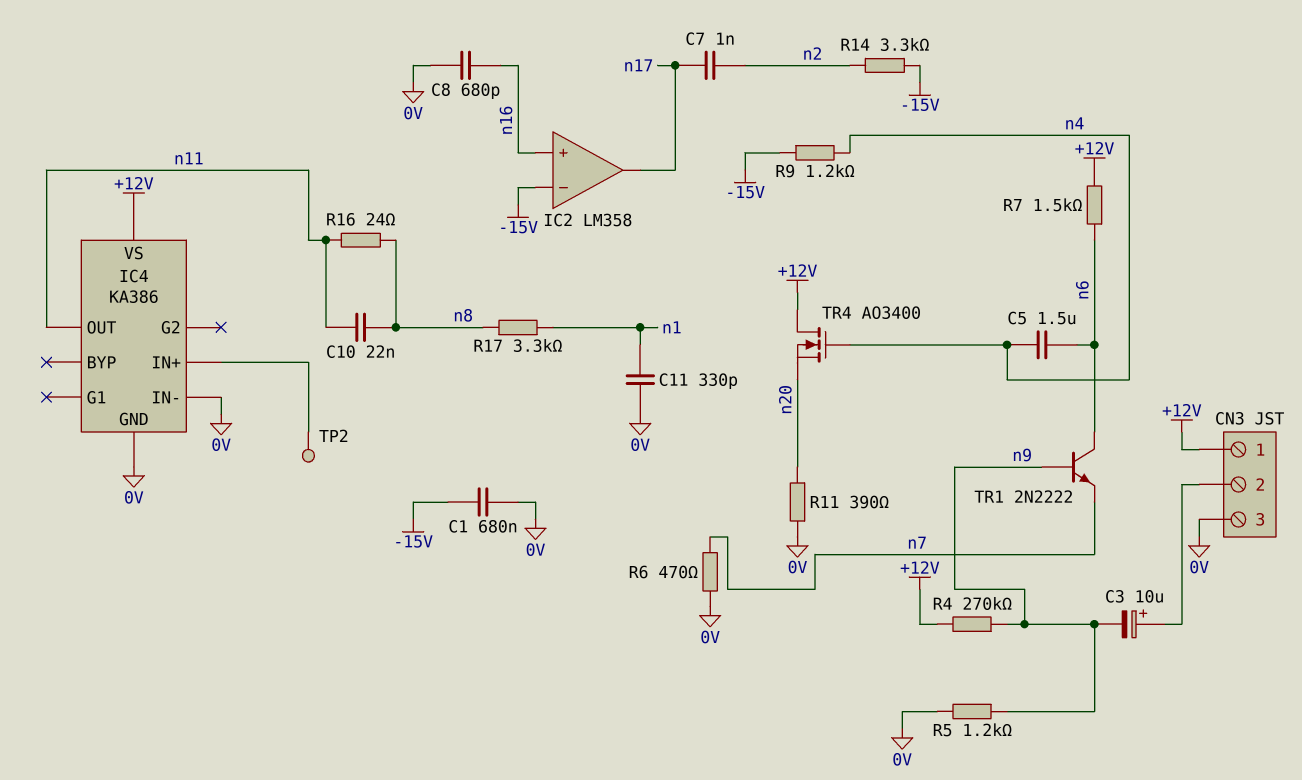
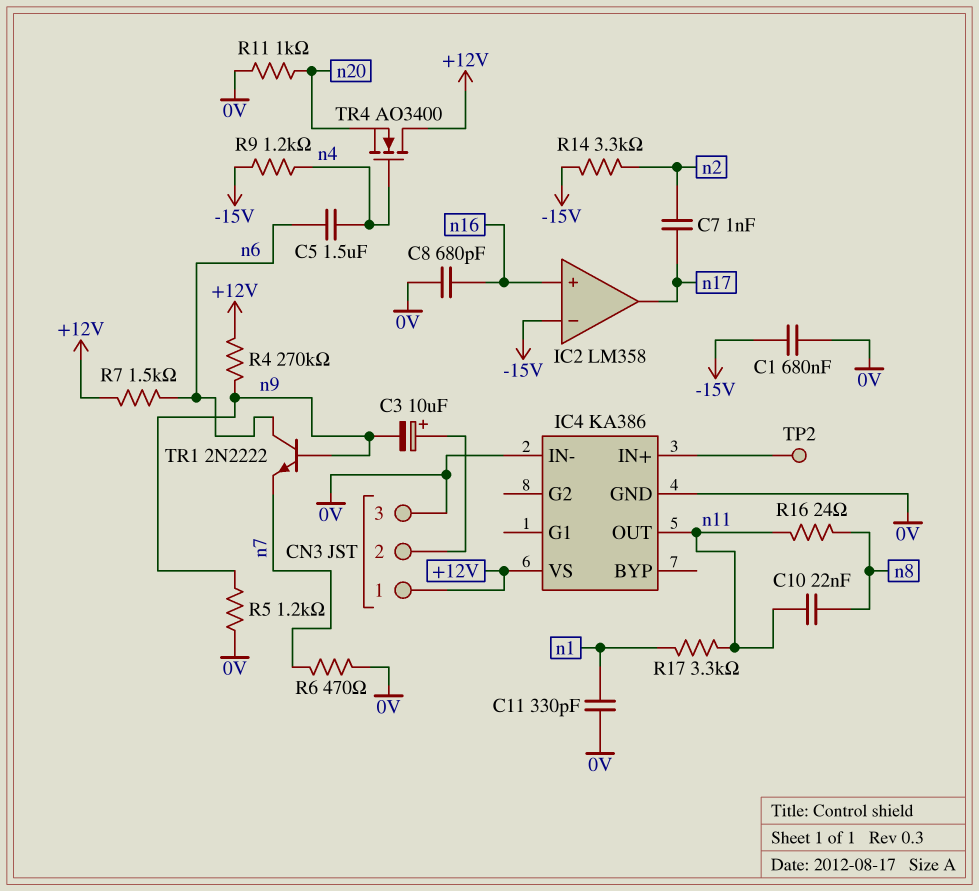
R11: 390 (0V, n20) -> 1k (0V, n20)
R17: 3.3k (n1, n8) -> 3.3k (n1, n11)

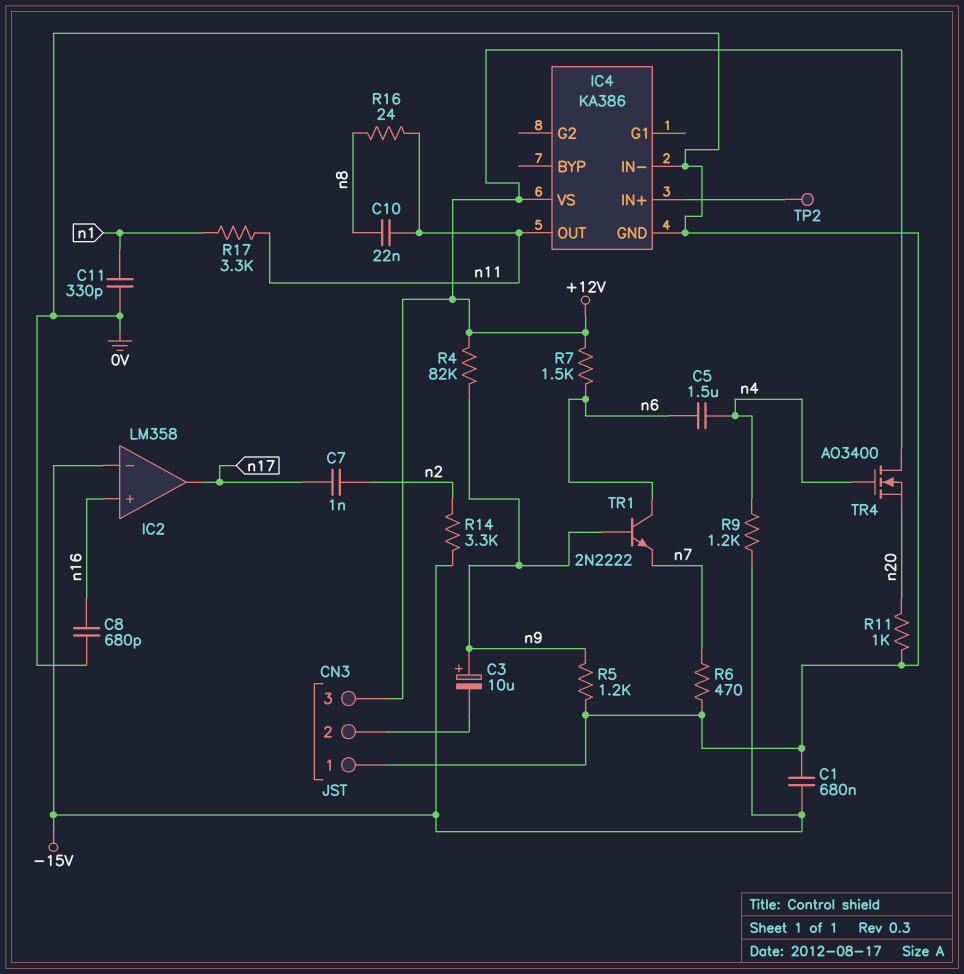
C3: 10uF (plus CN3/2, minus n9) -> 10uF (plus n9, minus CN3/2)
CN3 pin 1: +12V -> 0V
CN3 pin 3: 0V -> +12V
R4: 270k (+12V, n9) -> 82k (+12V, n9)

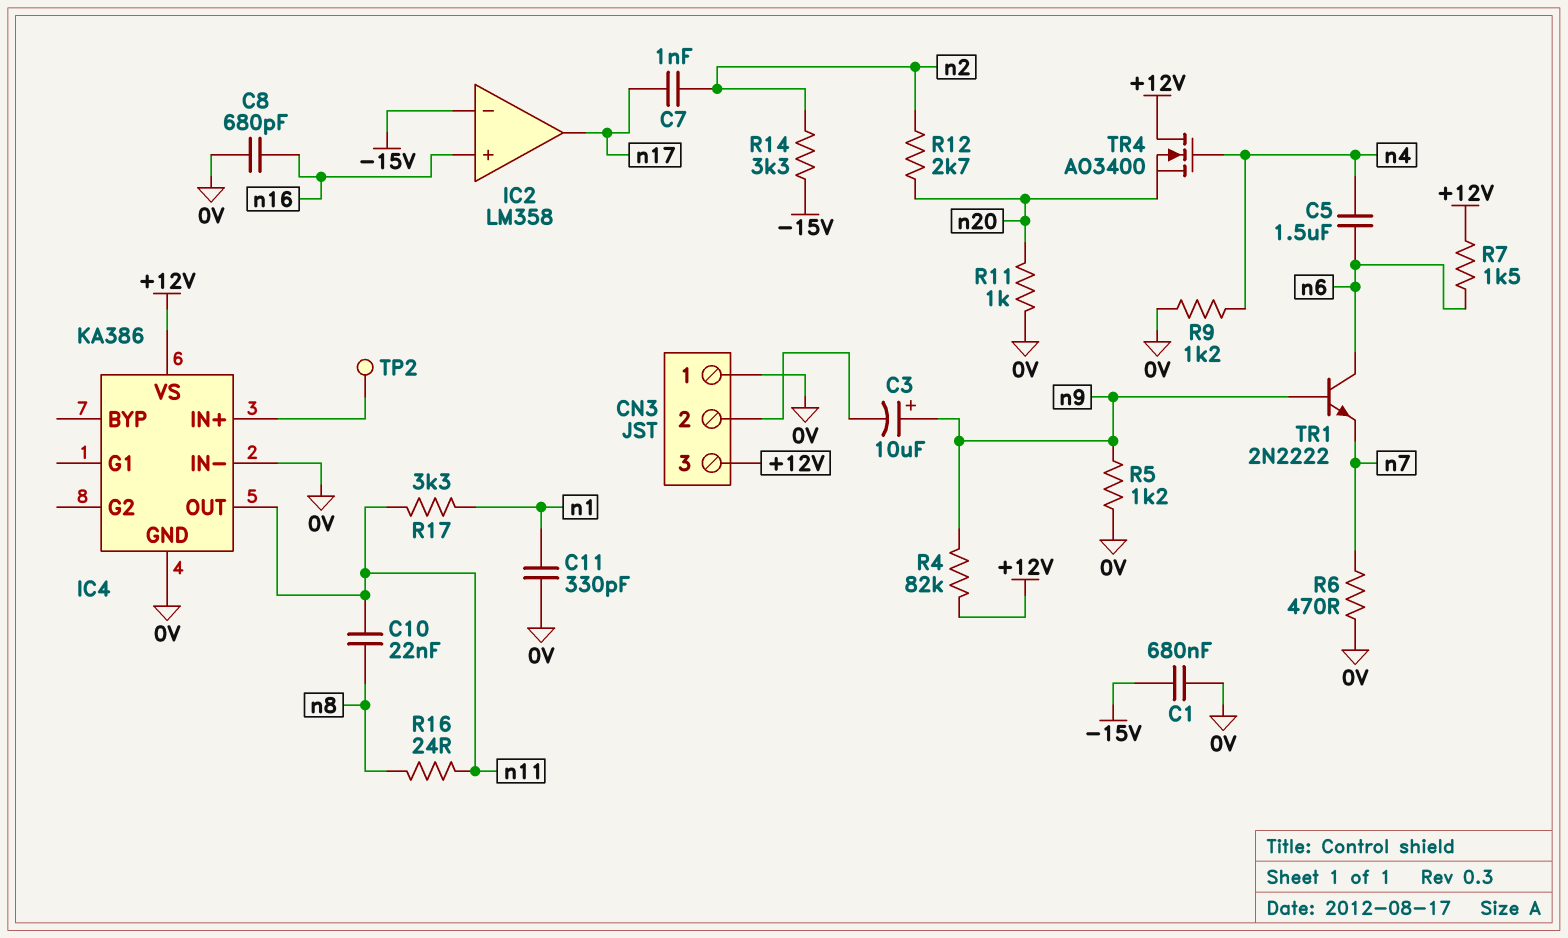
R9: 1.2k (-15V, n4) -> 1.2k (0V, n4)
R12: none -> 2.7k (n2, n20)

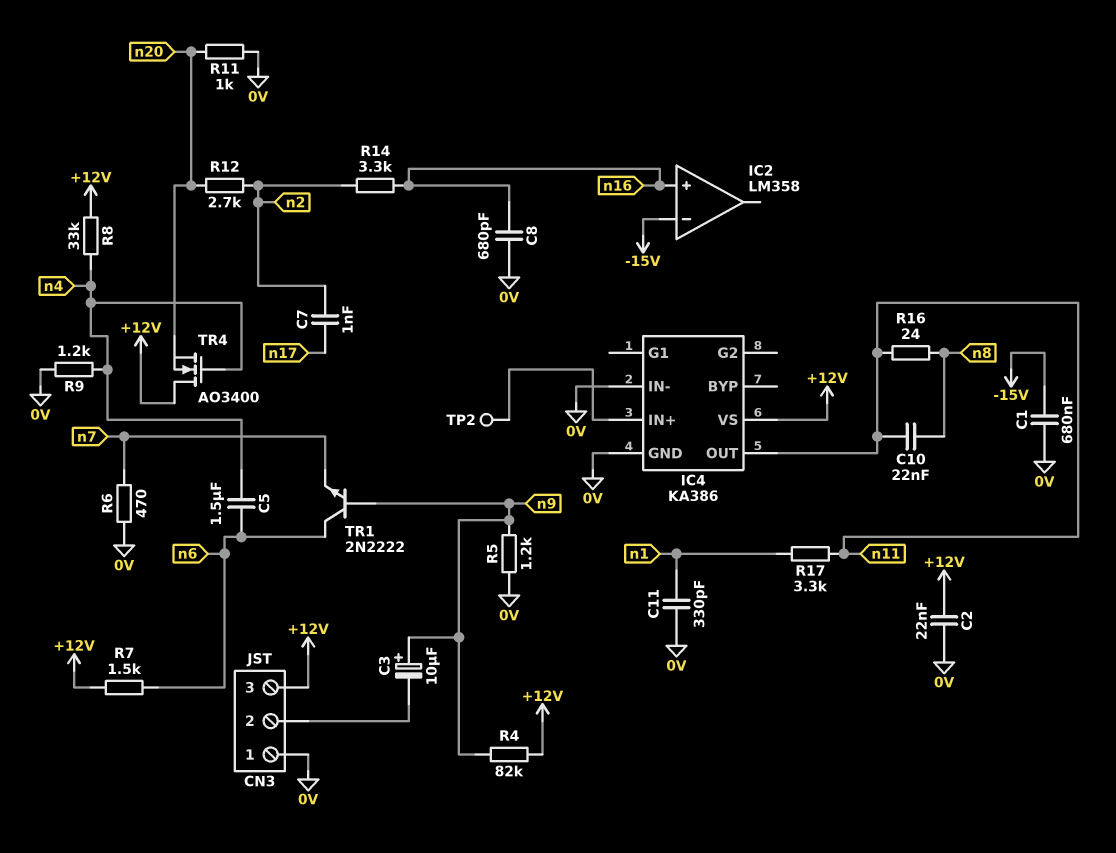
C2: none -> 22nF (+12V, 0V)
IC2 pin out: n17 -> none
R8: none -> 33k (+12V, n4)
R14: 3.3k (-15V, n2) -> 3.3k (n2, n16)

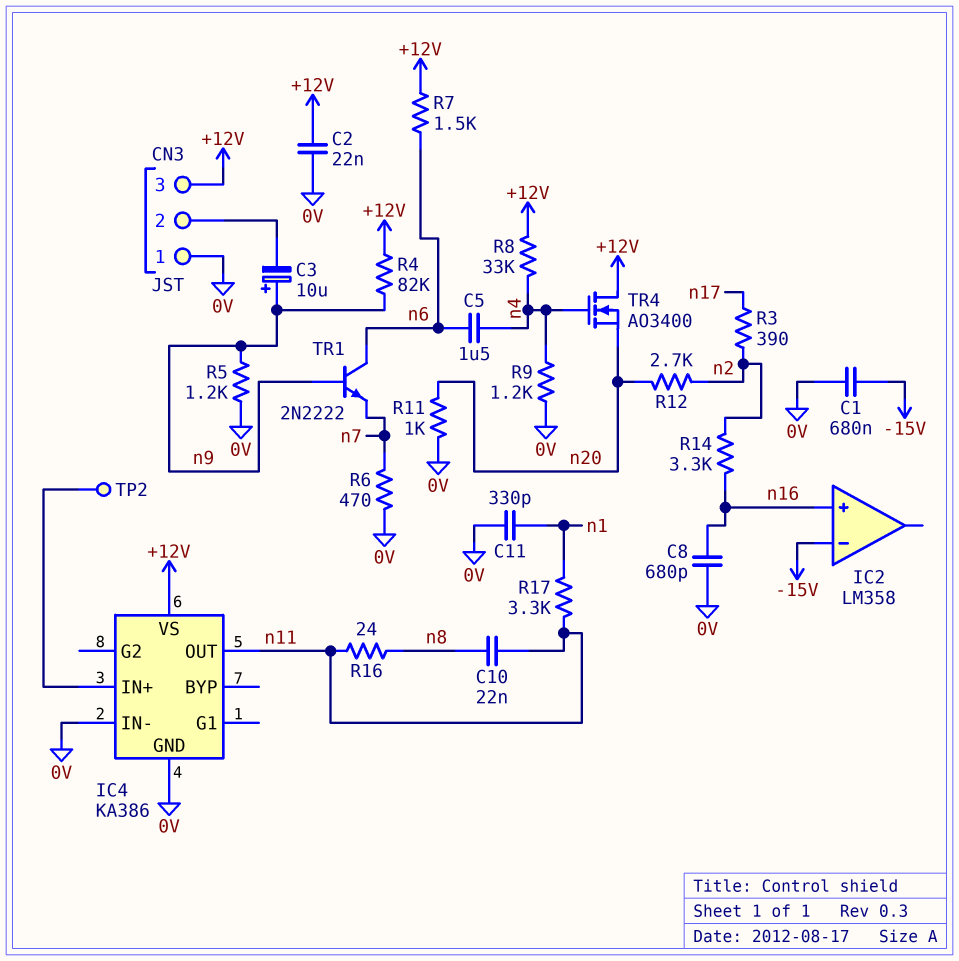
C7: 1nF (n2, n17) -> none
R3: none -> 390 (n2, n17)

